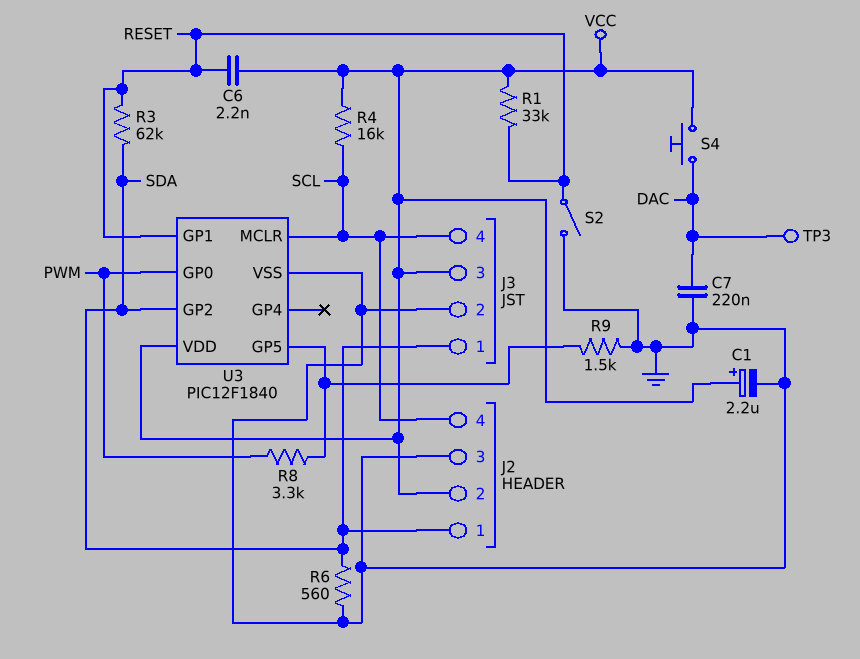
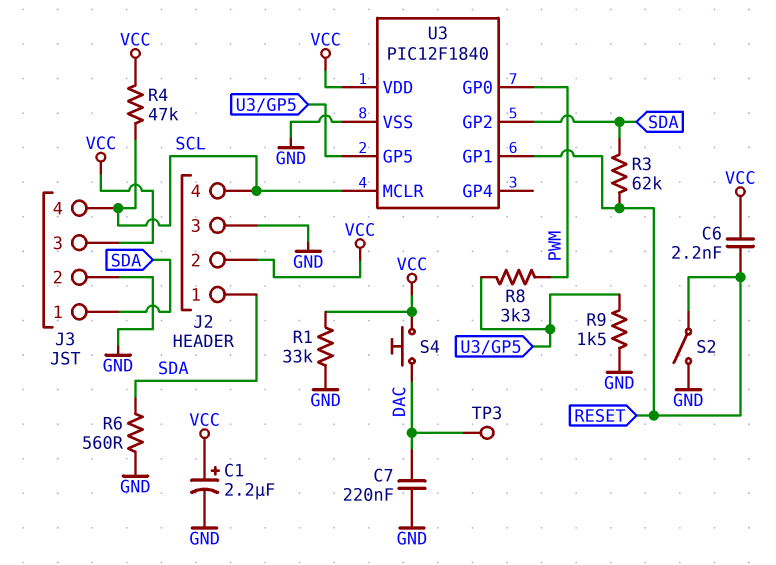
R1: 33k (RESET, VCC) -> 33k (GND, VCC)
R4: 16k (SCL, VCC) -> 47k (SCL, VCC)

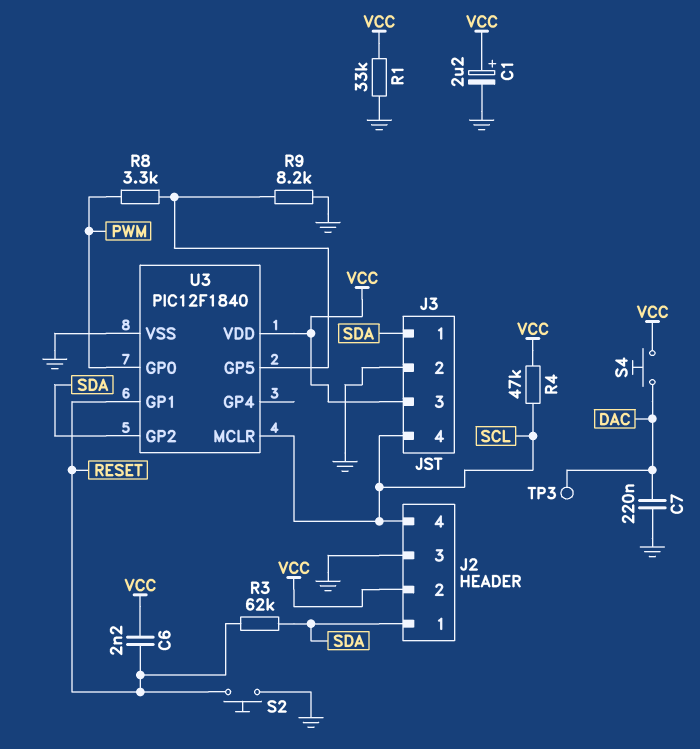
R6: 560 (GND, SDA) -> none
R9: 1.5k (GND, U3/GP5) -> 8.2k (GND, U3/GP5)
S2: switch (GND, RESET) -> button (GND, RESET)

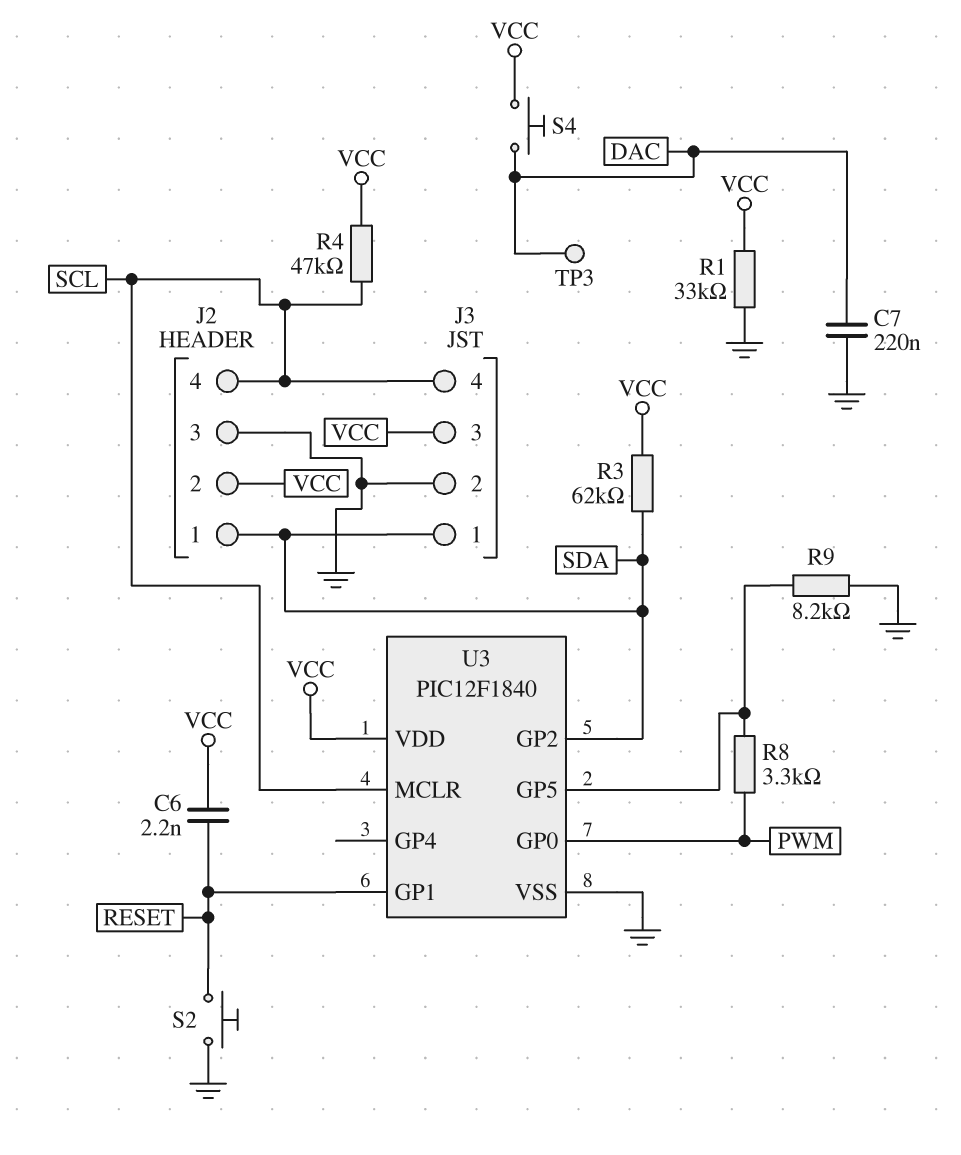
C1: 2.2uF (plus VCC, minus GND) -> none
R3: 62k (RESET, SDA) -> 62k (SDA, VCC)

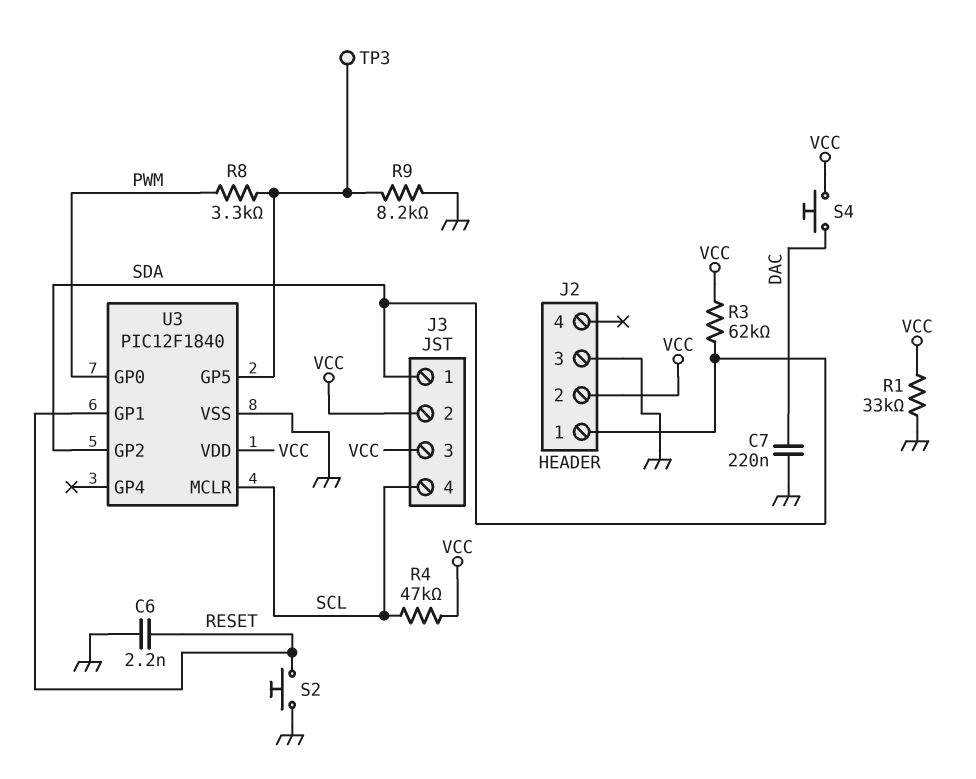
C6: 2.2nF (RESET, VCC) -> 2.2nF (GND, RESET)
J2 pin 4: SCL -> none
J3 pin 2: GND -> VCC
TP3: test point (DAC) -> test point (U3/GP5)

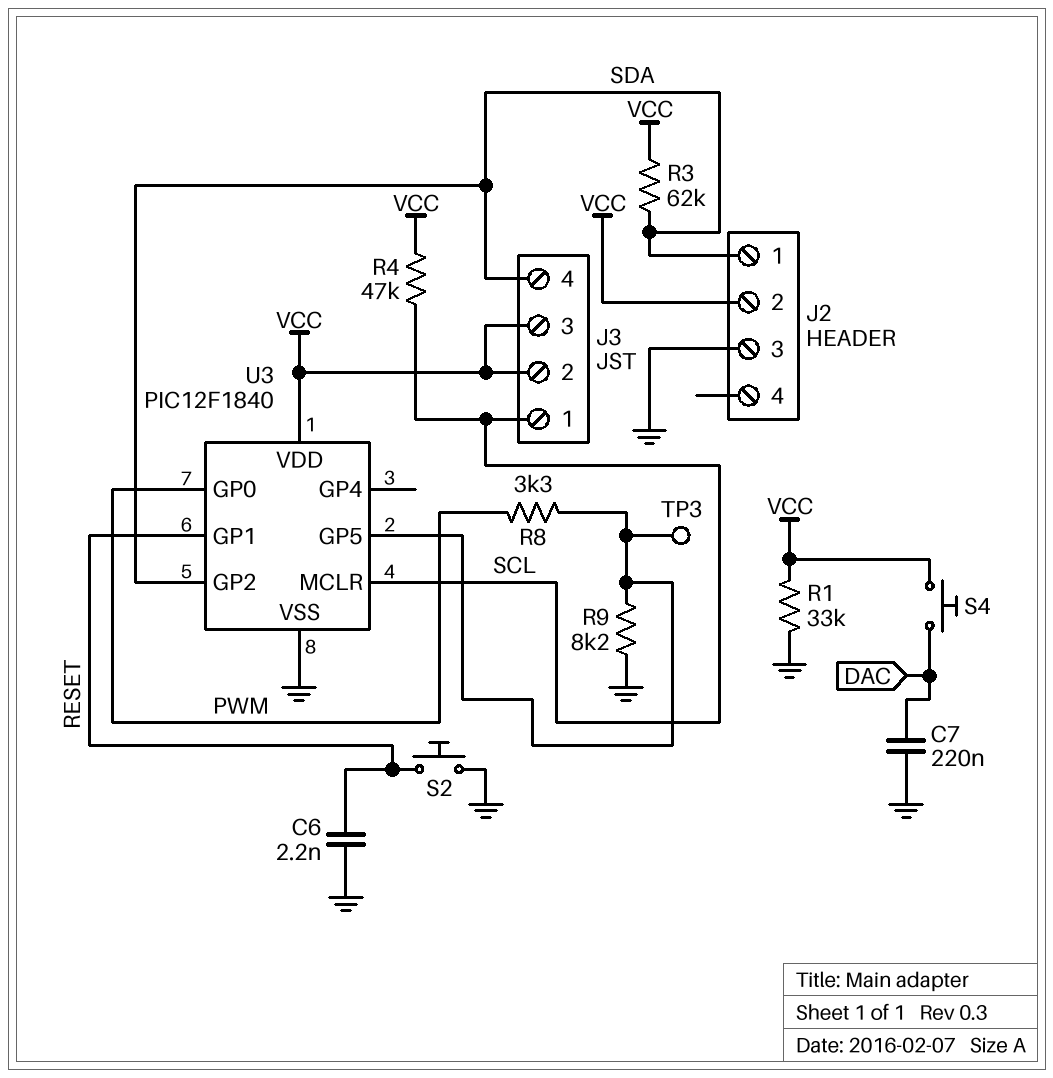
J3 pin 1: SDA -> SCL
J3 pin 4: SCL -> SDA

